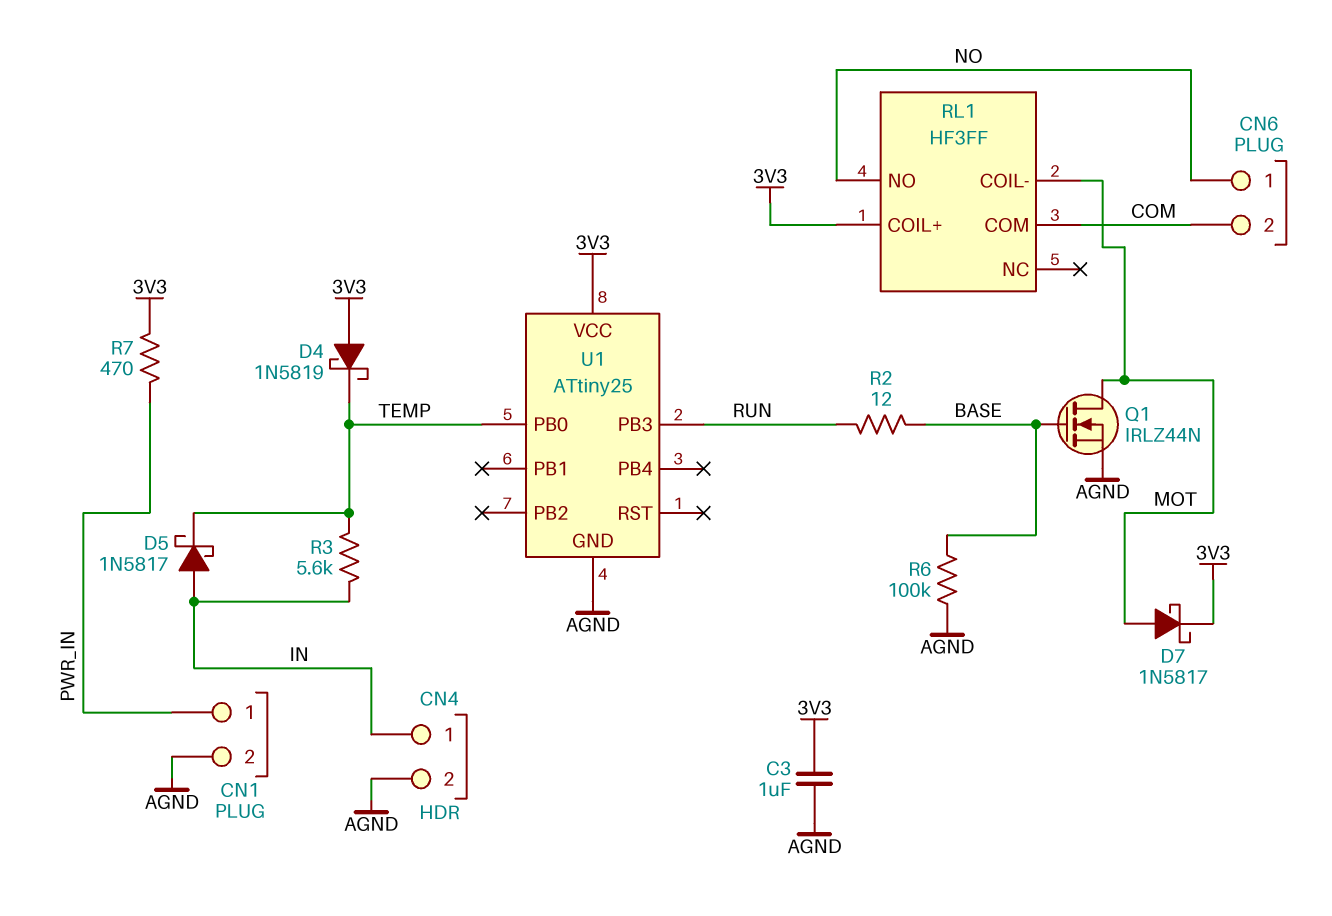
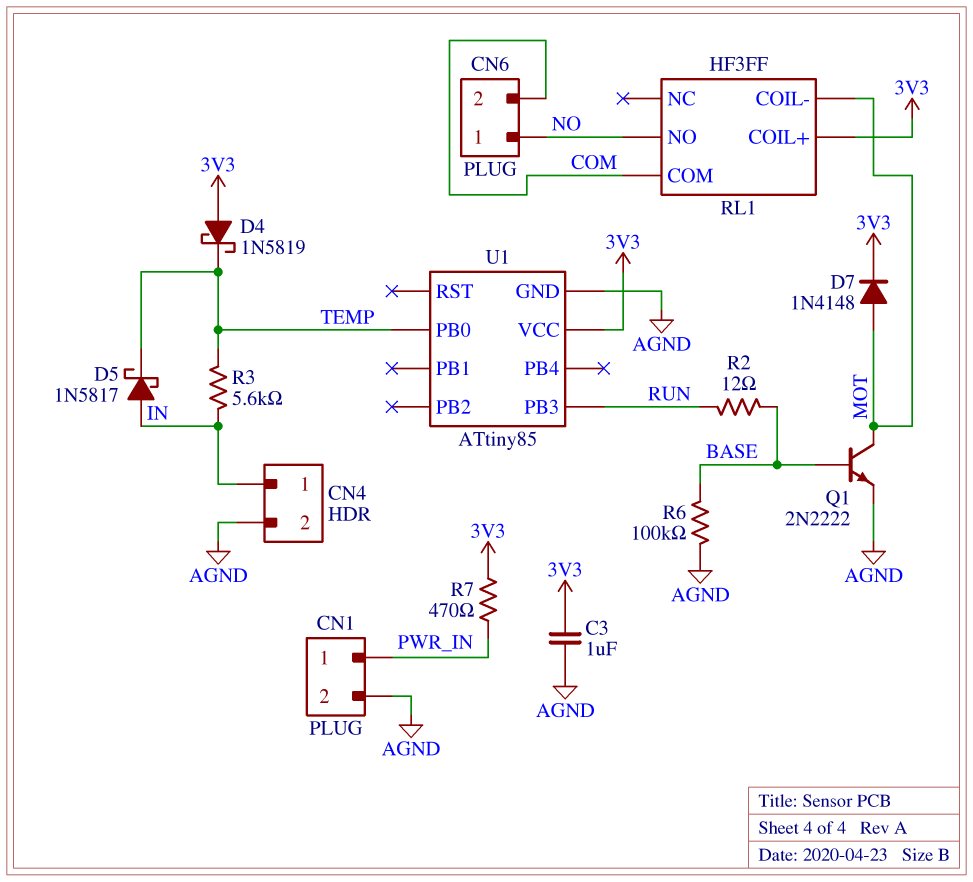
D7: schottky 1N5817 (A MOT, K 3V3) -> diode 1N4148 (A MOT, K 3V3)
Q1: NMOS IRLZ44N (G BASE, D MOT, S AGND) -> NPN 2N2222 (B BASE, C MOT, E AGND)
U1: ATtiny25 -> ATtiny85

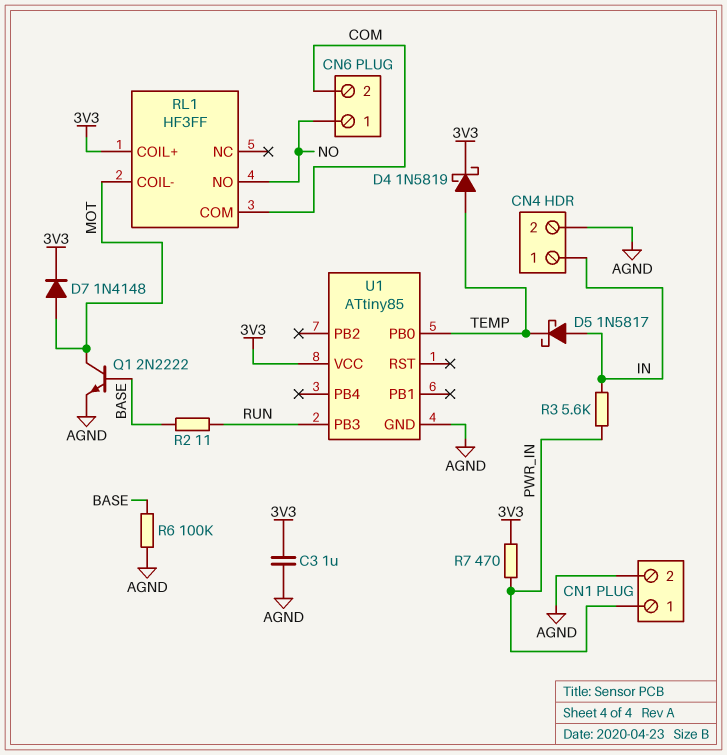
D4: schottky 1N5819 (A 3V3, K TEMP) -> schottky 1N5819 (A TEMP, K 3V3)
R2: 12 (BASE, RUN) -> 11 (BASE, RUN)
R3: 5.6k (IN, TEMP) -> 5.6k (IN, PWR_IN)

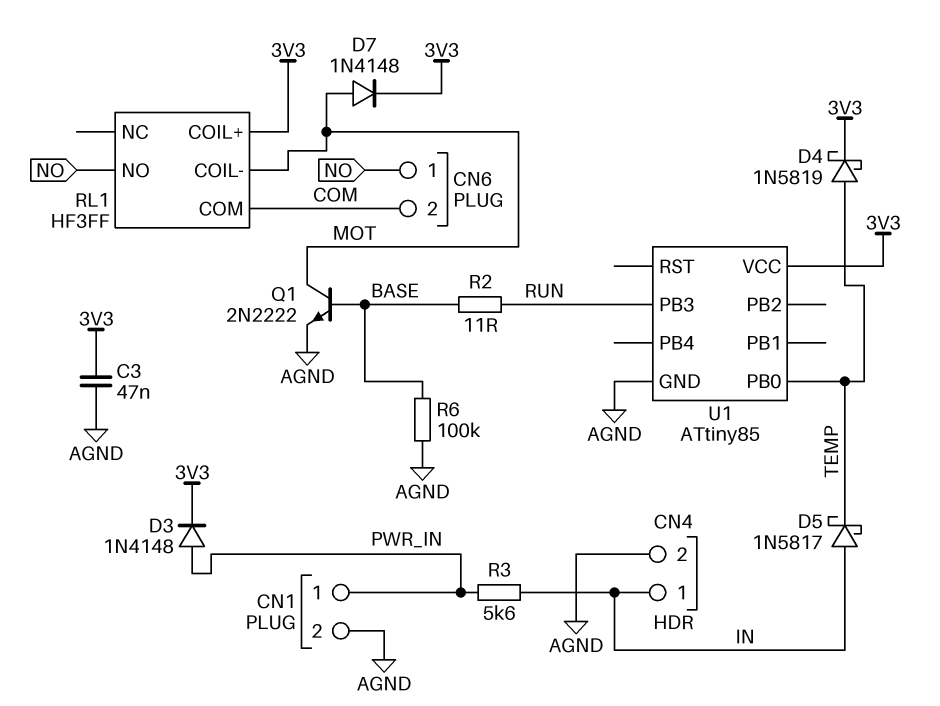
C3: 1uF (3V3, AGND) -> 47nF (3V3, AGND)
D3: none -> diode 1N4148 (A PWR_IN, K 3V3)
R7: 470 (3V3, PWR_IN) -> none

